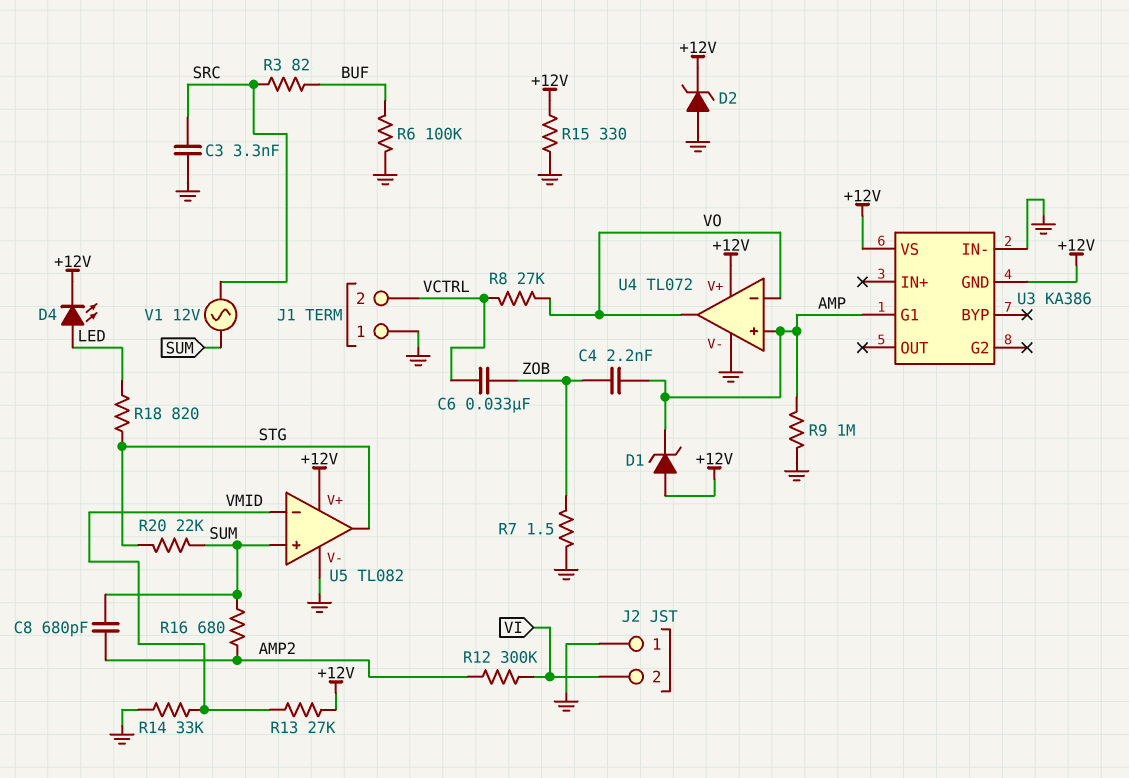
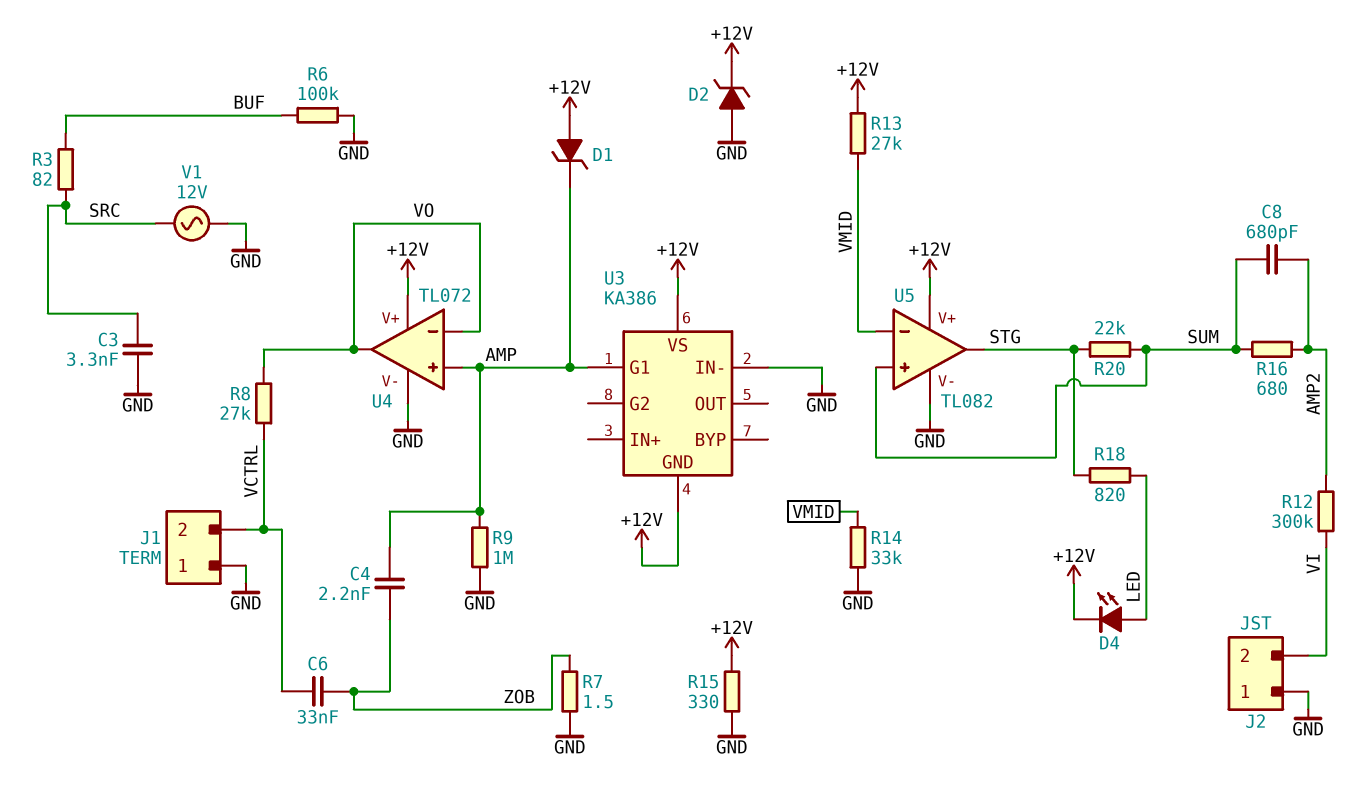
V1: AC 12V (SRC, SUM) -> AC 12V (GND, SRC)

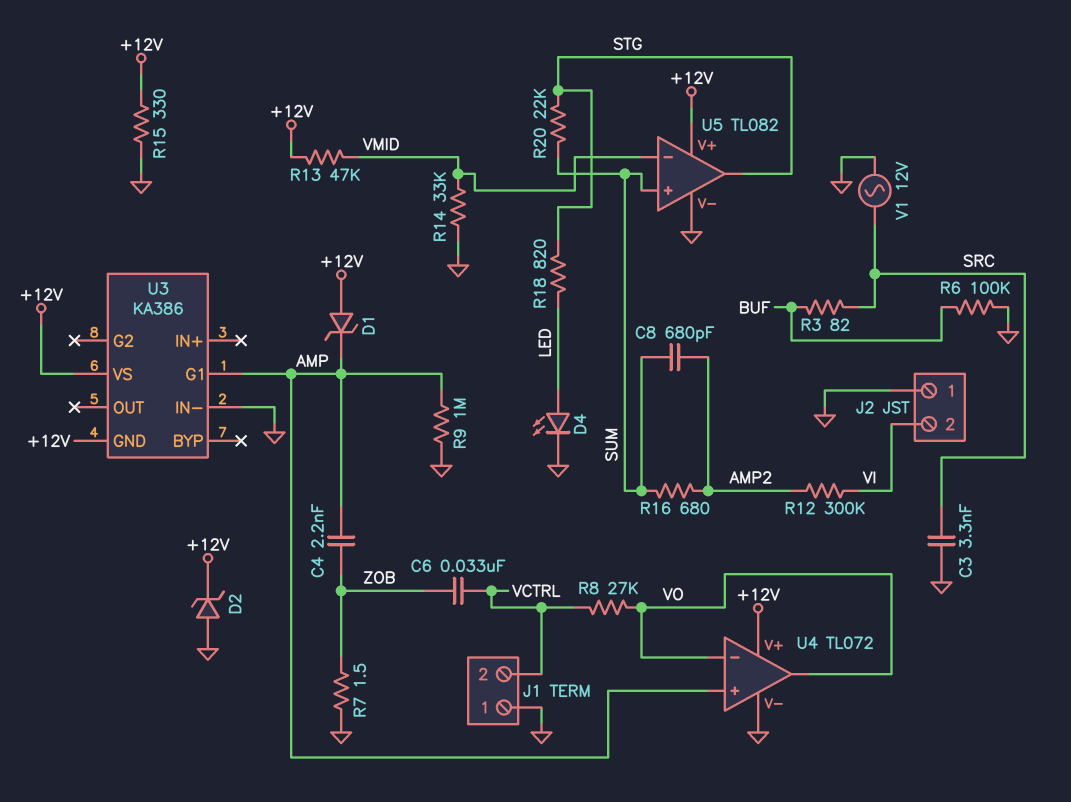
D4: LED (A LED, K +12V) -> LED (A LED, K GND)
R13: 27k (+12V, VMID) -> 47k (+12V, VMID)

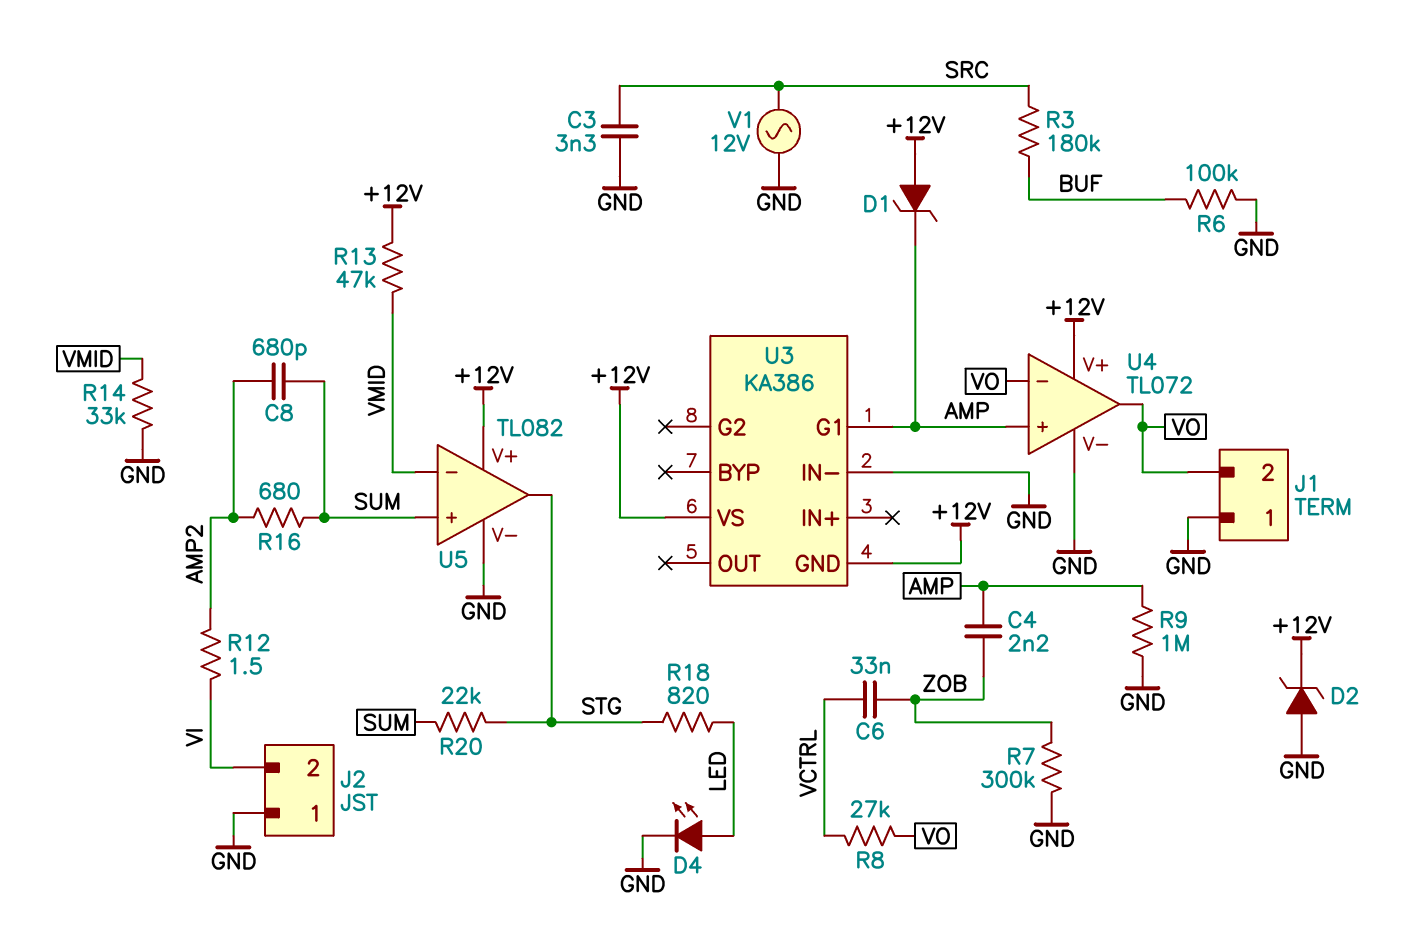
J1 pin 2: VCTRL -> VO
R3: 82 (BUF, SRC) -> 180k (BUF, SRC)
R7: 1.5 (GND, ZOB) -> 300k (GND, ZOB)
R12: 300k (AMP2, VI) -> 1.5 (AMP2, VI)
R15: 330 (+12V, GND) -> none

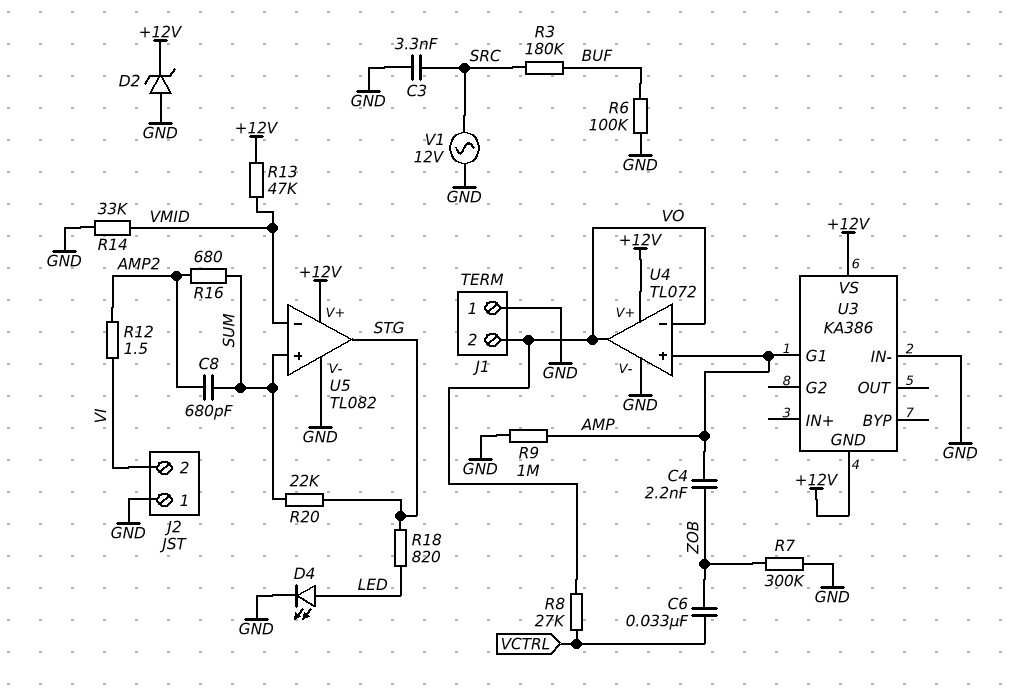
D1: zener (A +12V, K AMP) -> none

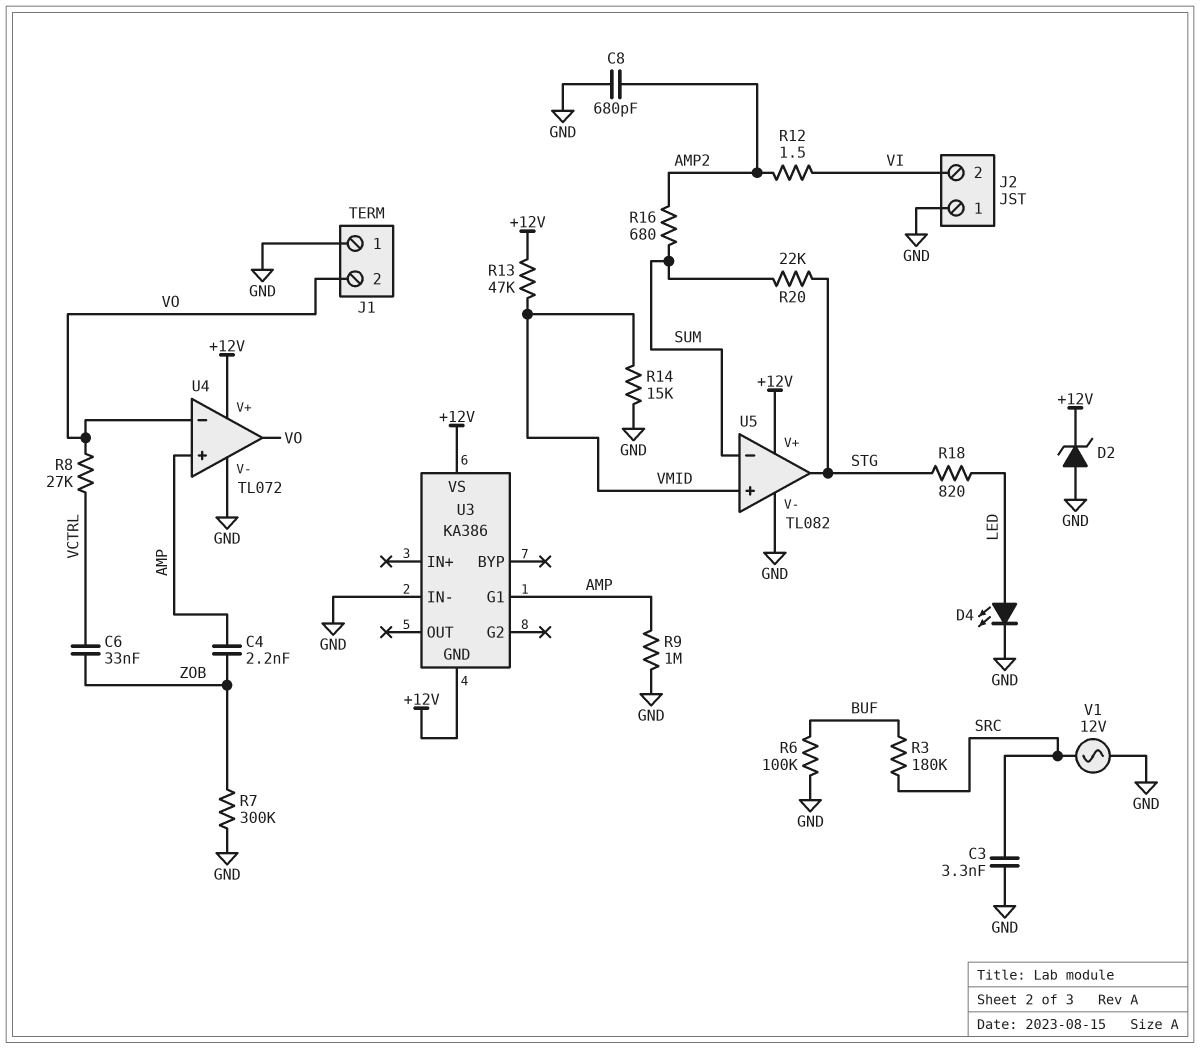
C8: 680pF (AMP2, SUM) -> 680pF (AMP2, GND)
R14: 33k (GND, VMID) -> 15k (GND, VMID)
U5 pin in+: SUM -> VMID
U5 pin in-: VMID -> SUM

